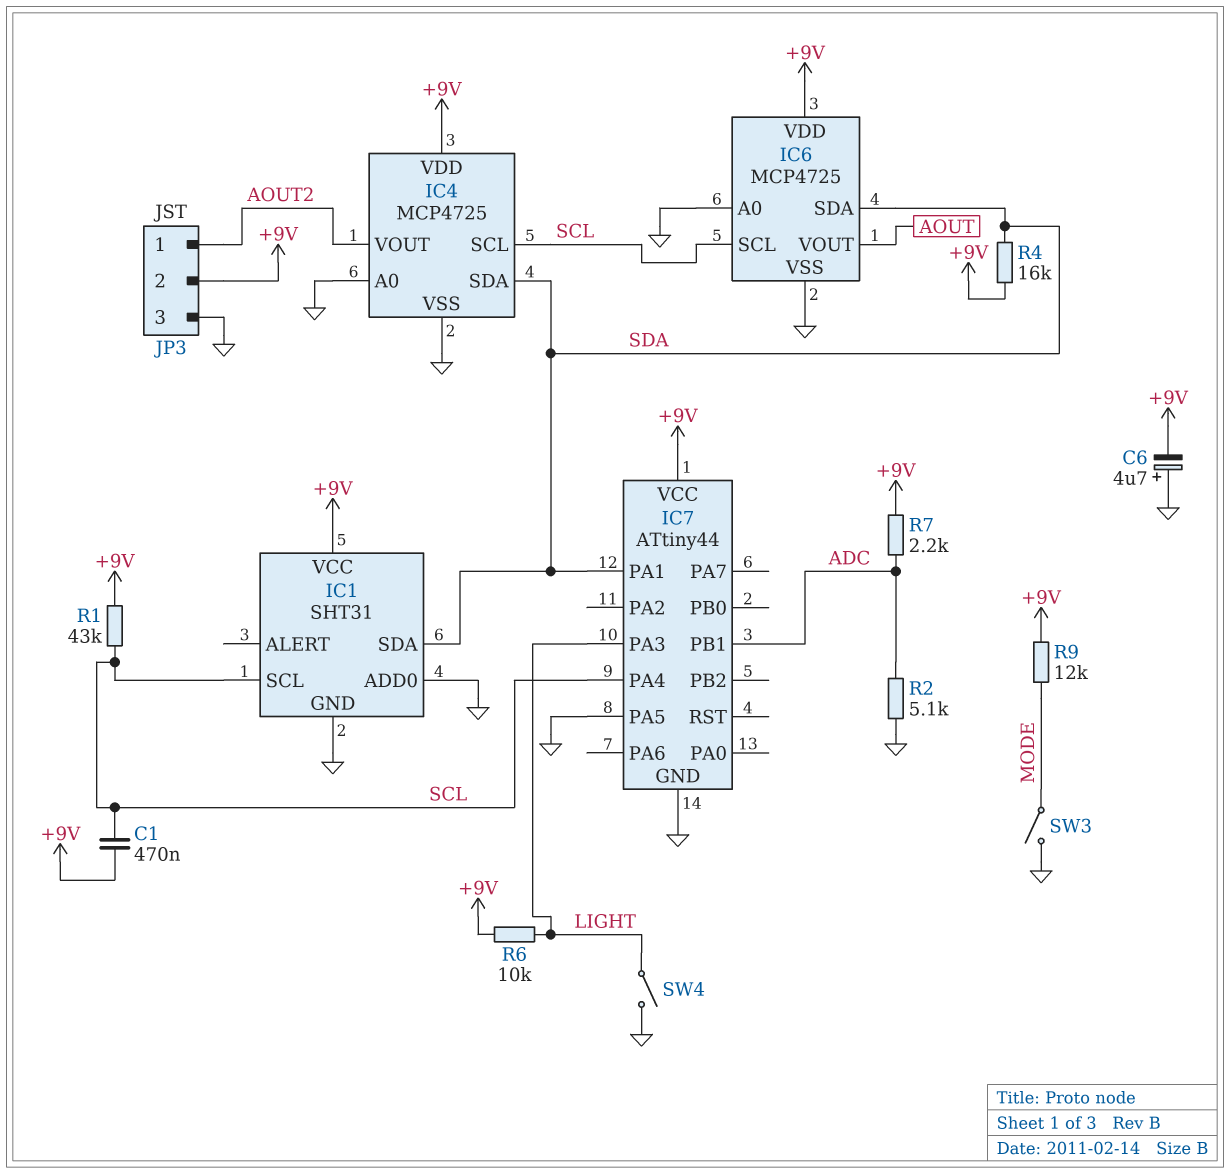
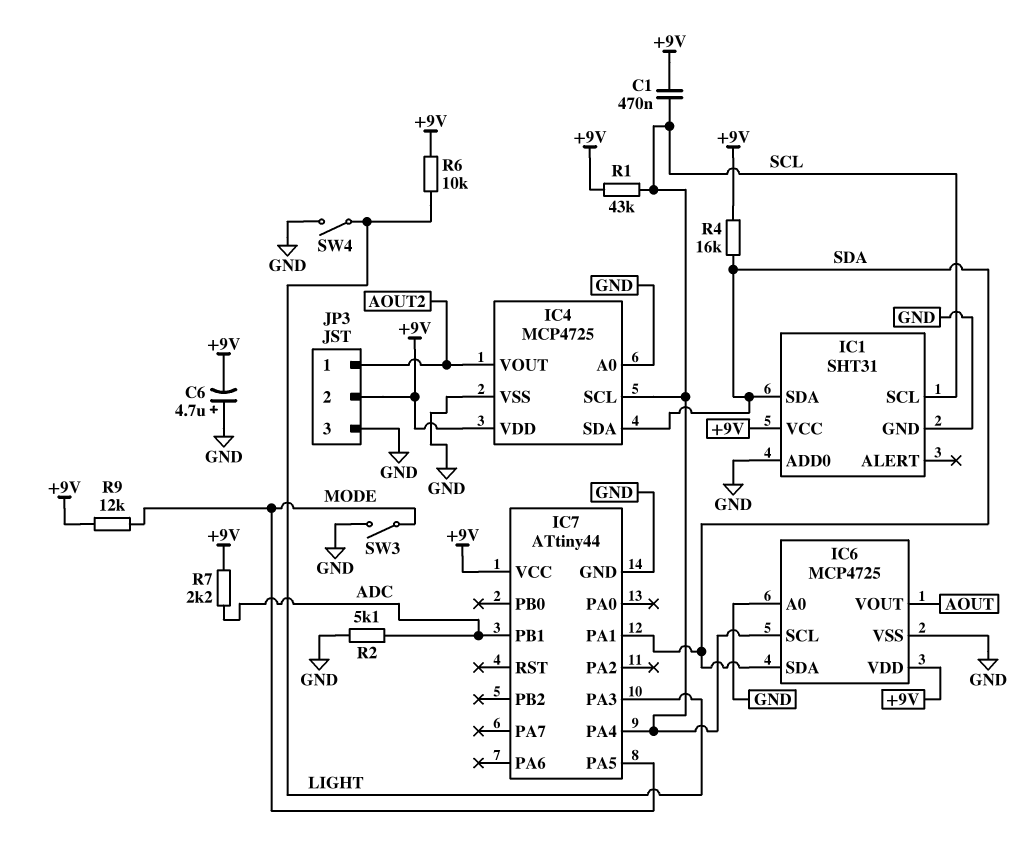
IC7 pin PA5: GND -> MODE

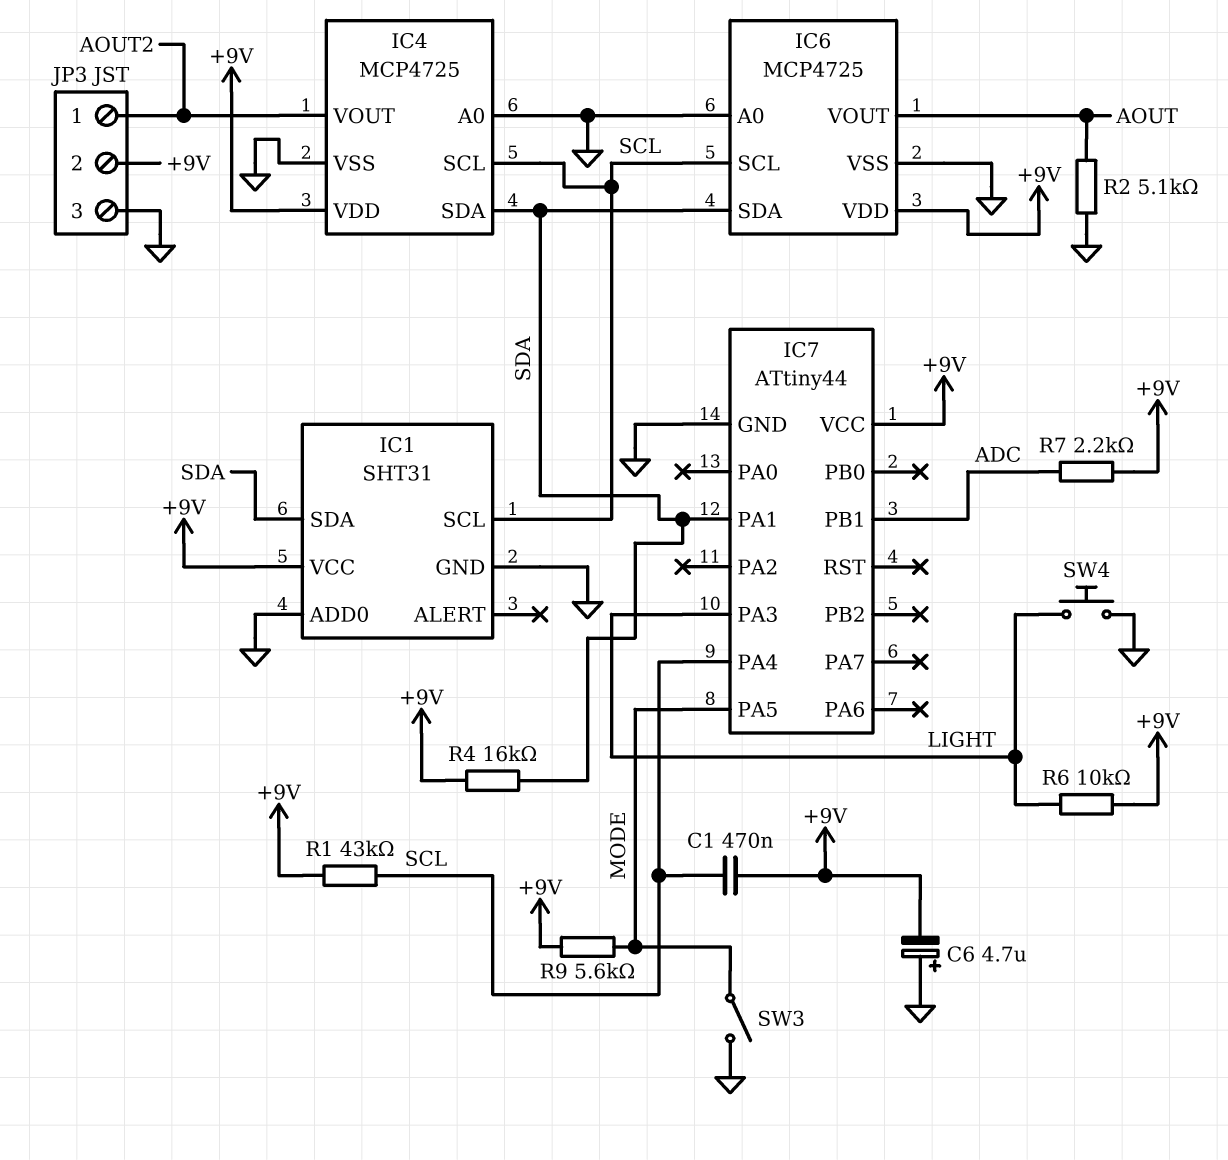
R2: 5.1k (ADC, GND) -> 5.1k (AOUT, GND)
R9: 12k (+9V, MODE) -> 5.6k (+9V, MODE)
SW4: switch (GND, LIGHT) -> button (GND, LIGHT)

